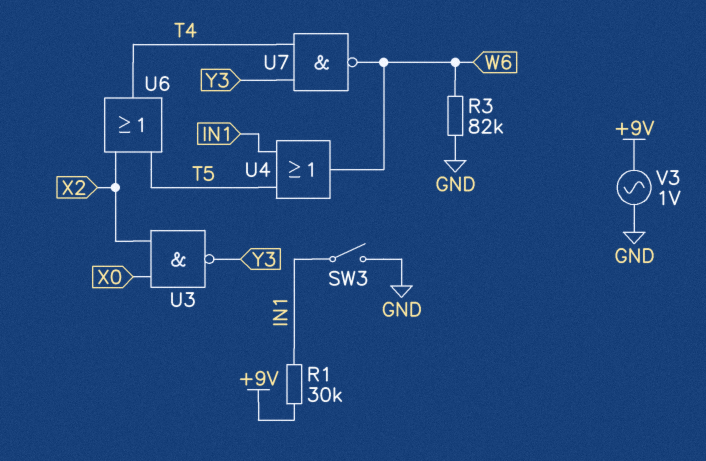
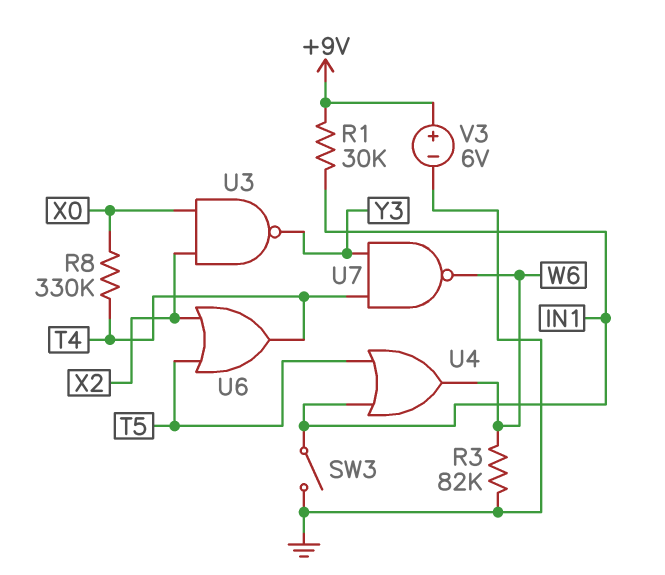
R8: none -> 330k (T4, X0)
V3: AC 1V (+9V, GND) -> 6V (plus +9V, minus GND)

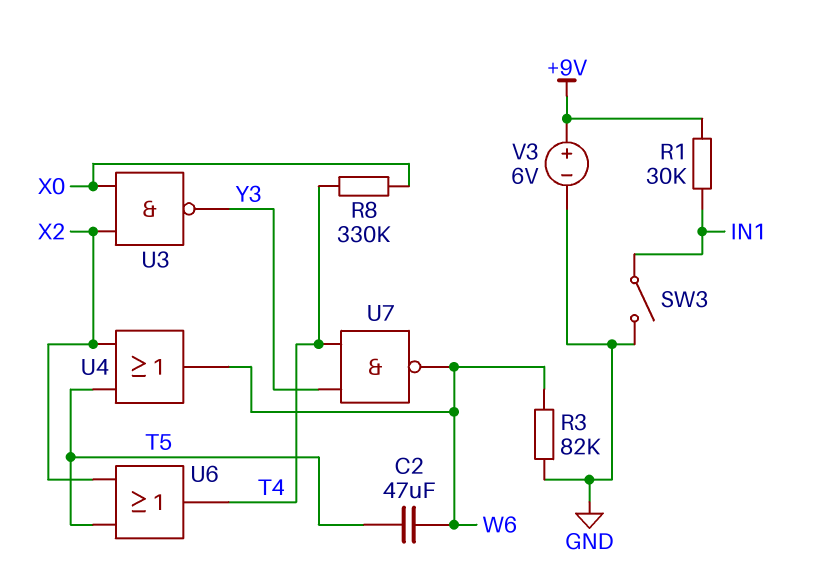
C2: none -> 47uF (T5, W6)
U4: OR (in IN1, in T5, out W6) -> OR (in T5, in X2, out W6)

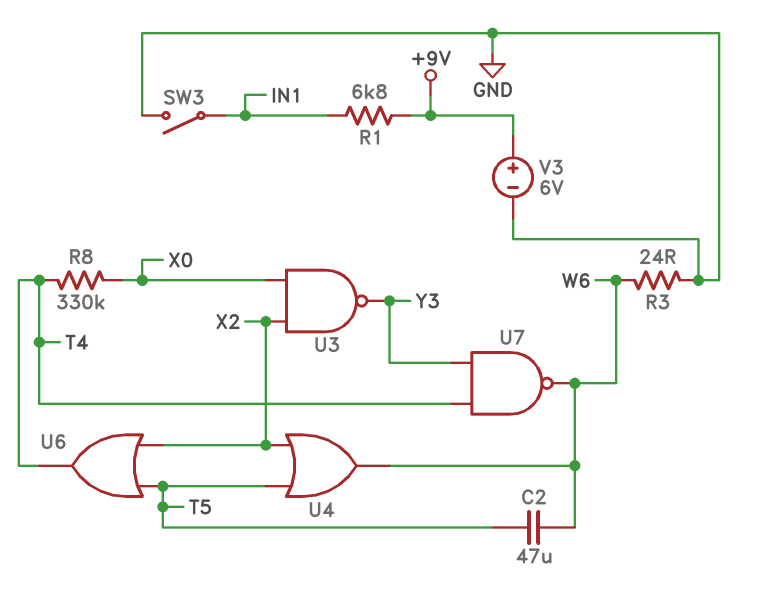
R1: 30k (+9V, IN1) -> 6.8k (+9V, IN1)
R3: 82k (GND, W6) -> 24 (GND, W6)

